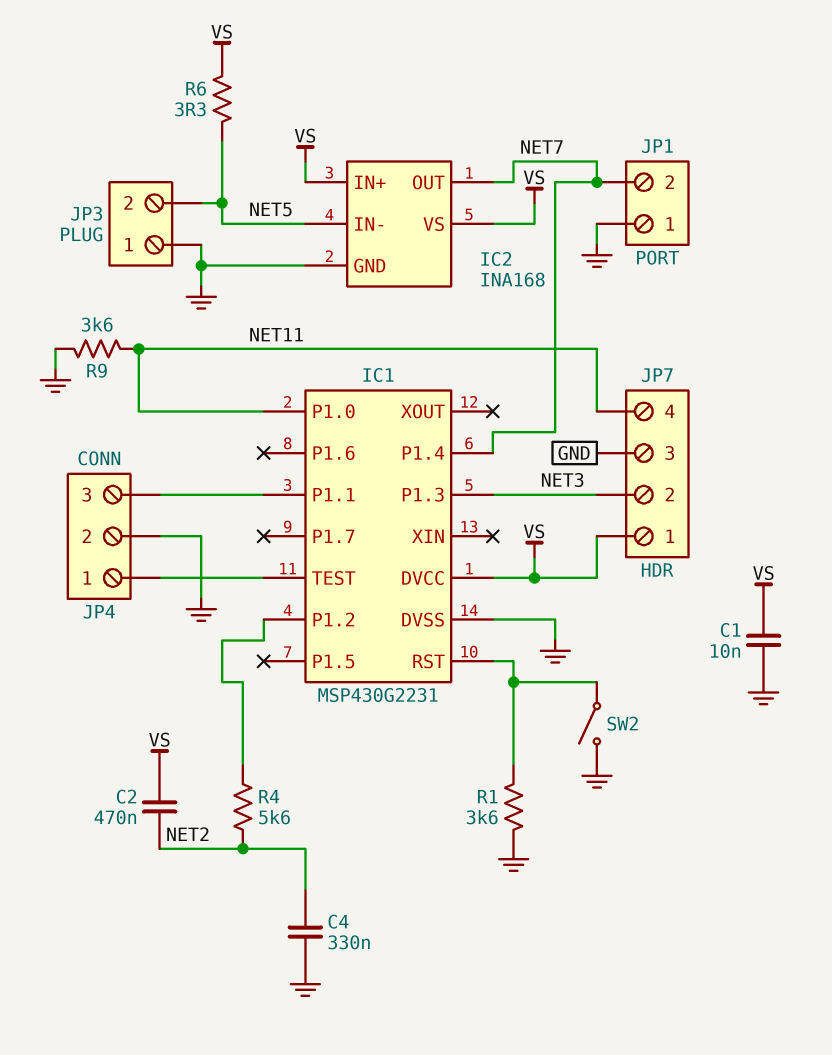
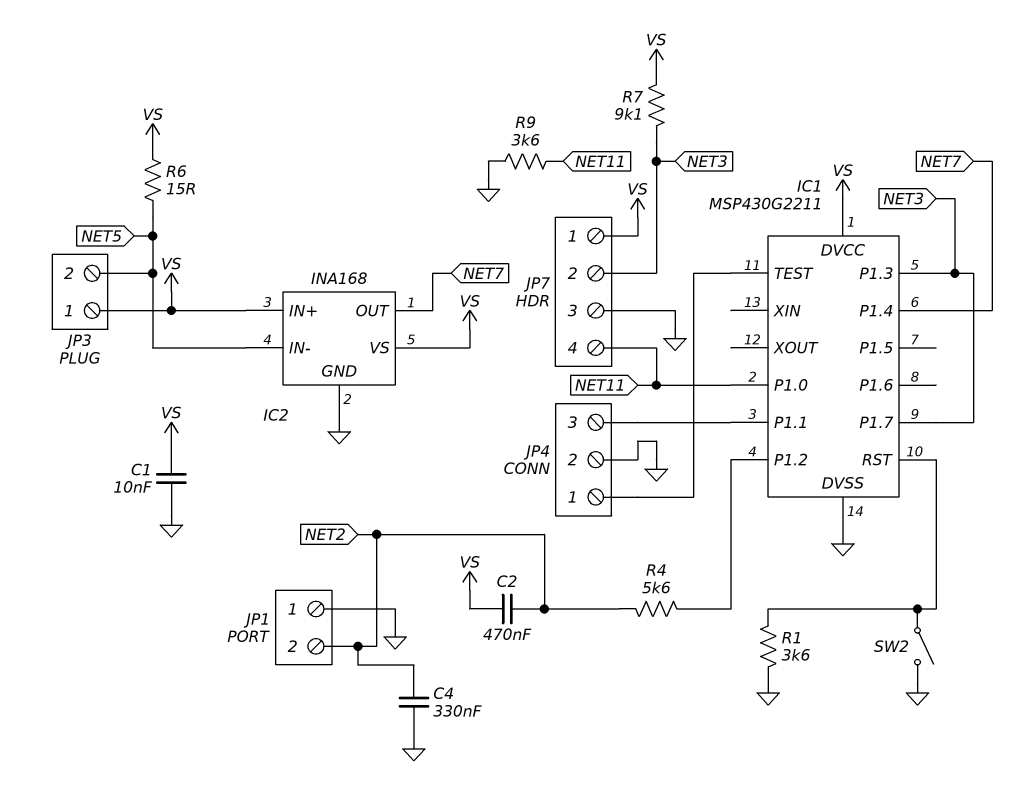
IC1: MSP430G2231 -> MSP430G2211
IC1 pin P1.7: none -> NET3
JP1 pin 2: NET7 -> NET2
JP3 pin 1: GND -> VS
R6: 3.3 (NET5, VS) -> 15 (NET5, VS)
R7: none -> 9.1k (NET3, VS)

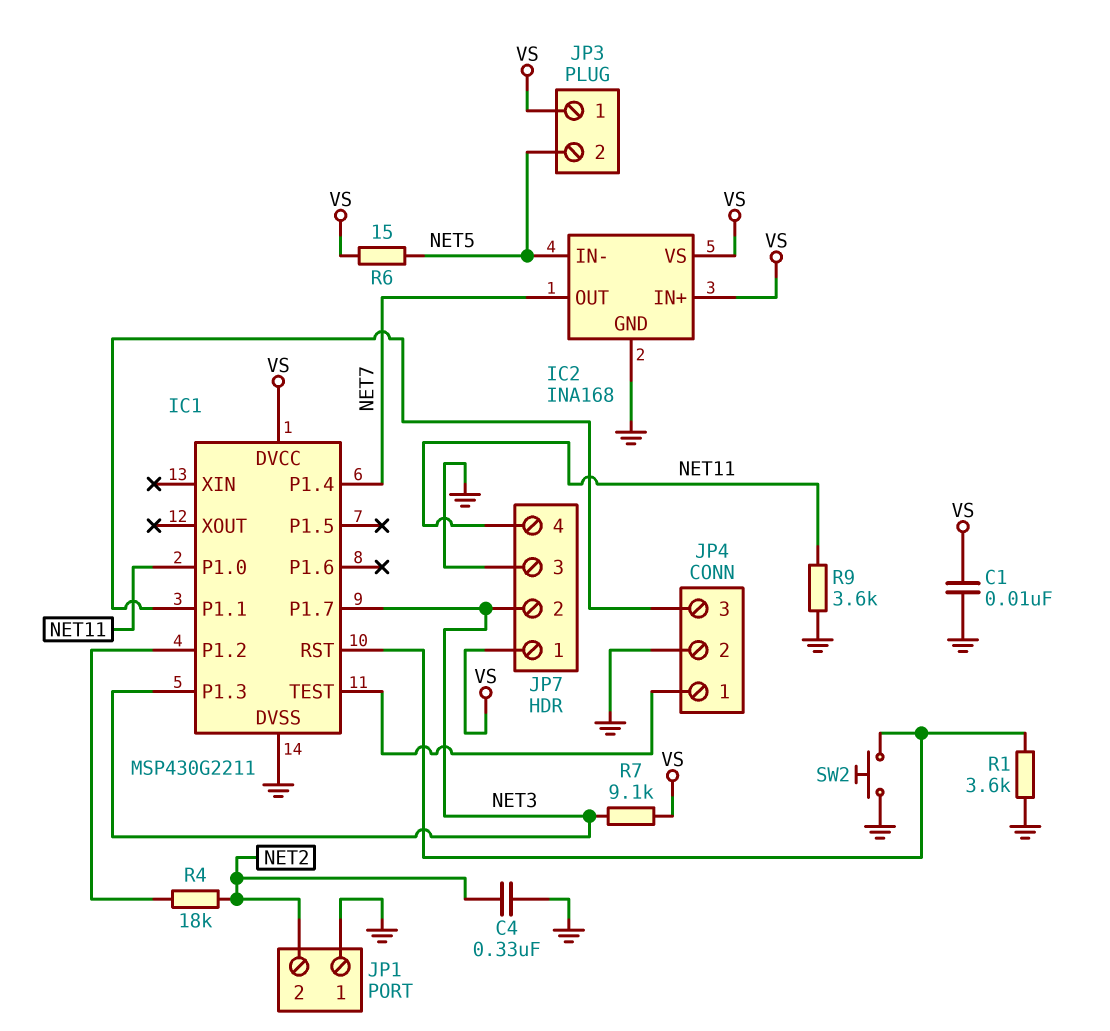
C2: 470nF (NET2, VS) -> none
R4: 5.6k (IC1/P1.2, NET2) -> 18k (IC1/P1.2, NET2)
SW2: switch (GND, IC1/RST) -> button (GND, IC1/RST)

